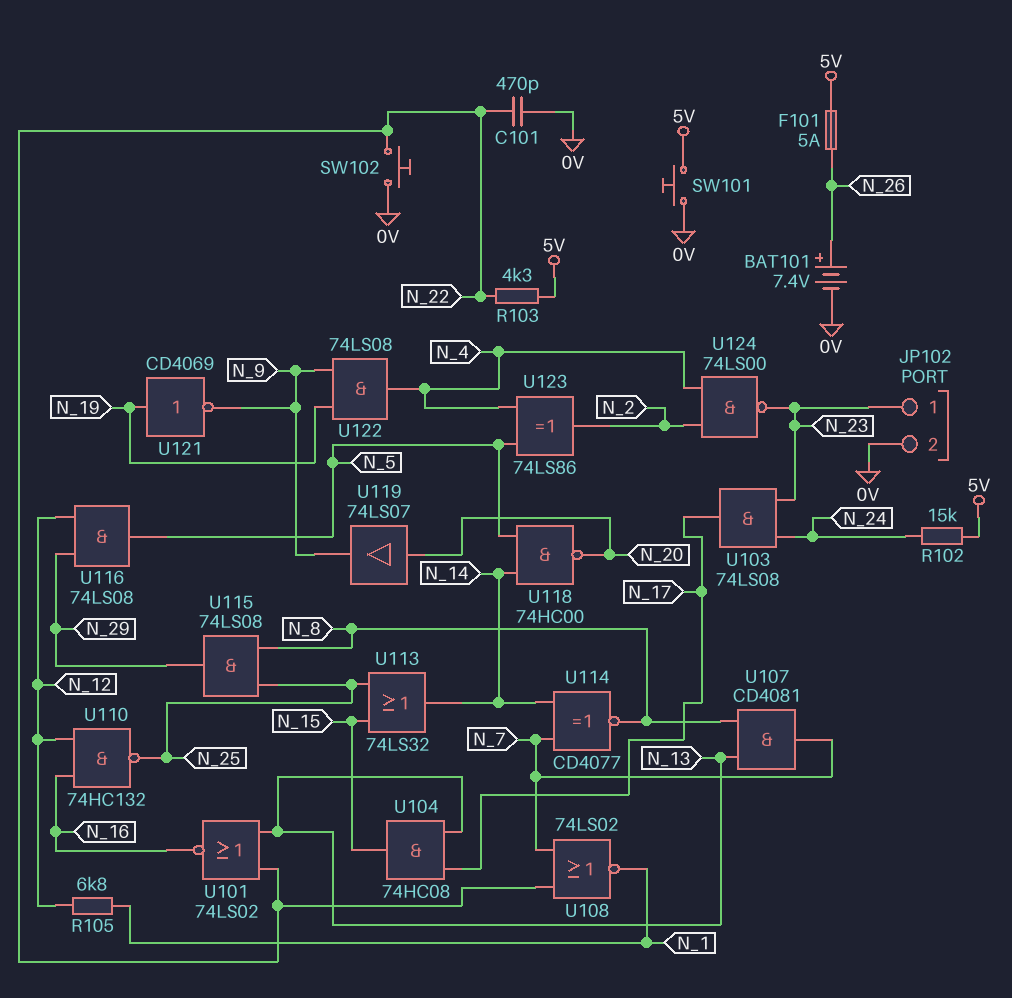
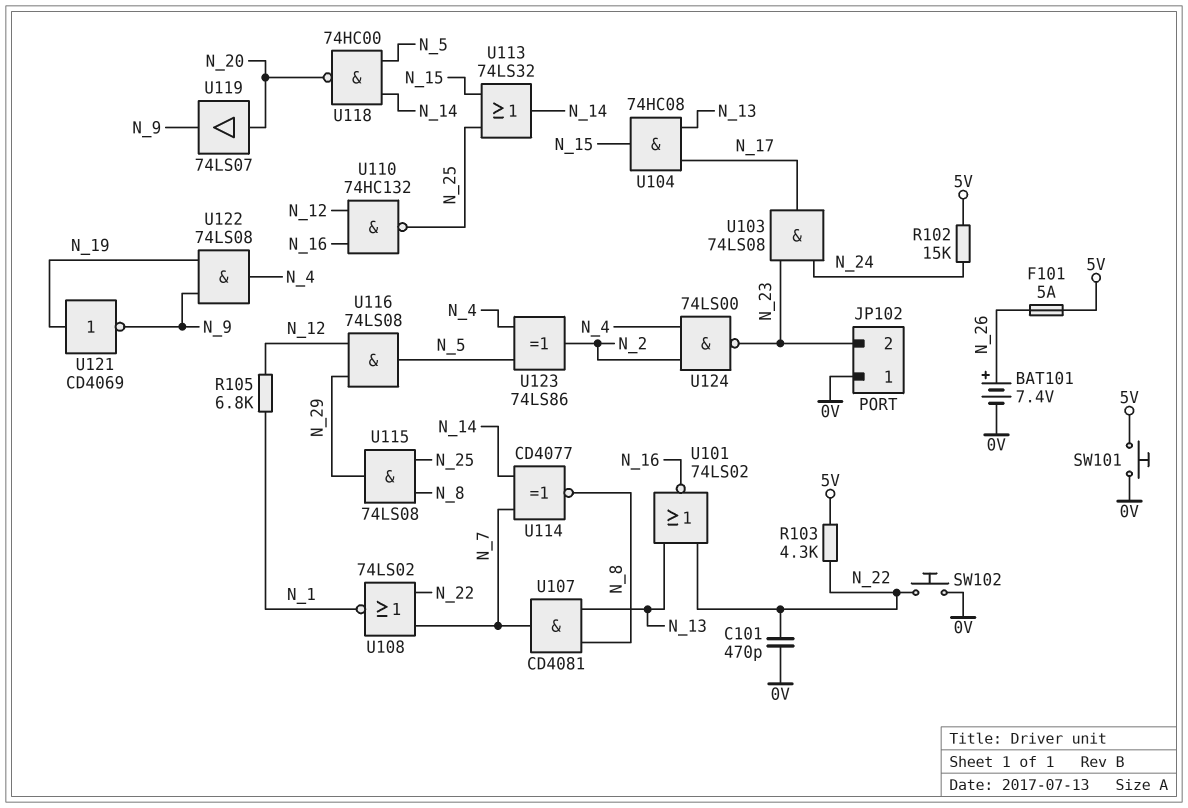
JP102 pin 1: N_23 -> 0V
JP102 pin 2: 0V -> N_23

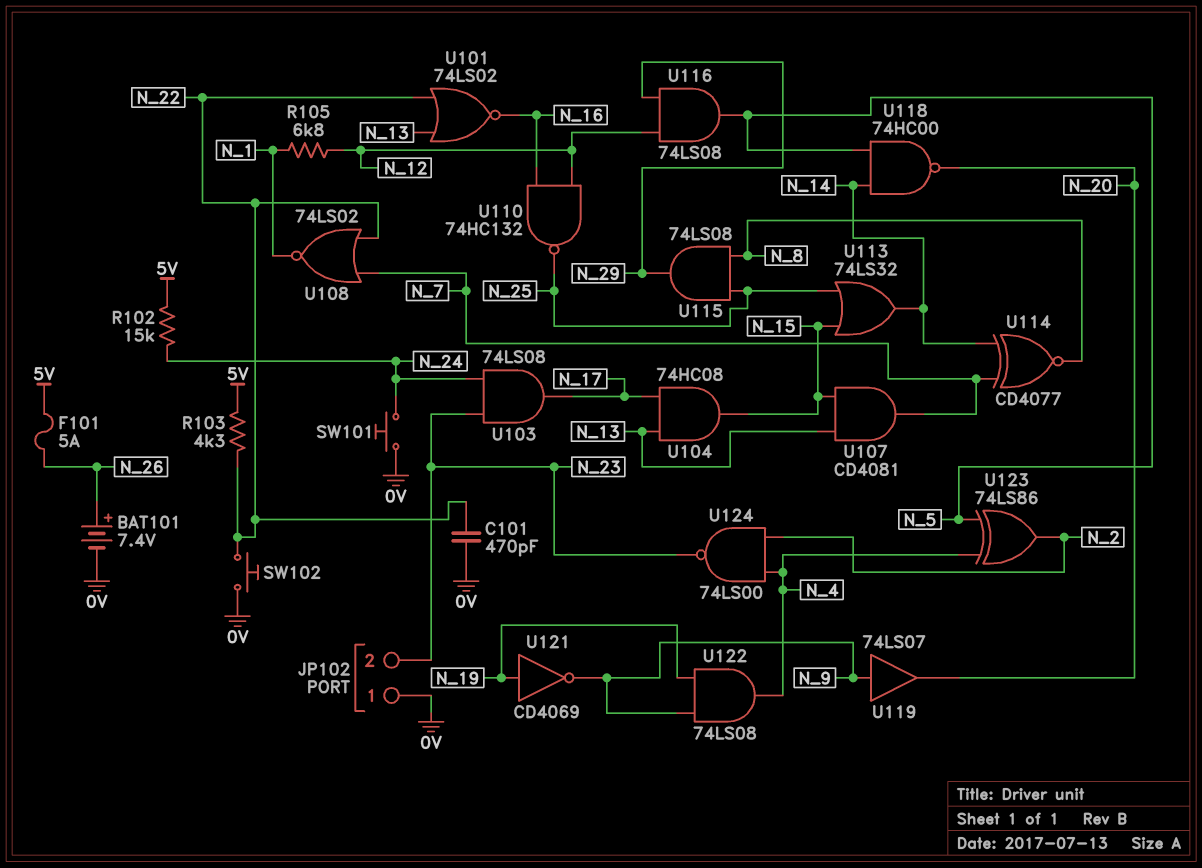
SW101: button (0V, 5V) -> button (0V, N_24)
U107: AND CD4081 (in N_8, in N_13, out N_7) -> AND CD4081 (in N_13, in N_15, out N_7)
U119: buffer 74LS07 (in N_20, out N_9) -> buffer 74LS07 (in N_9, out N_20)

